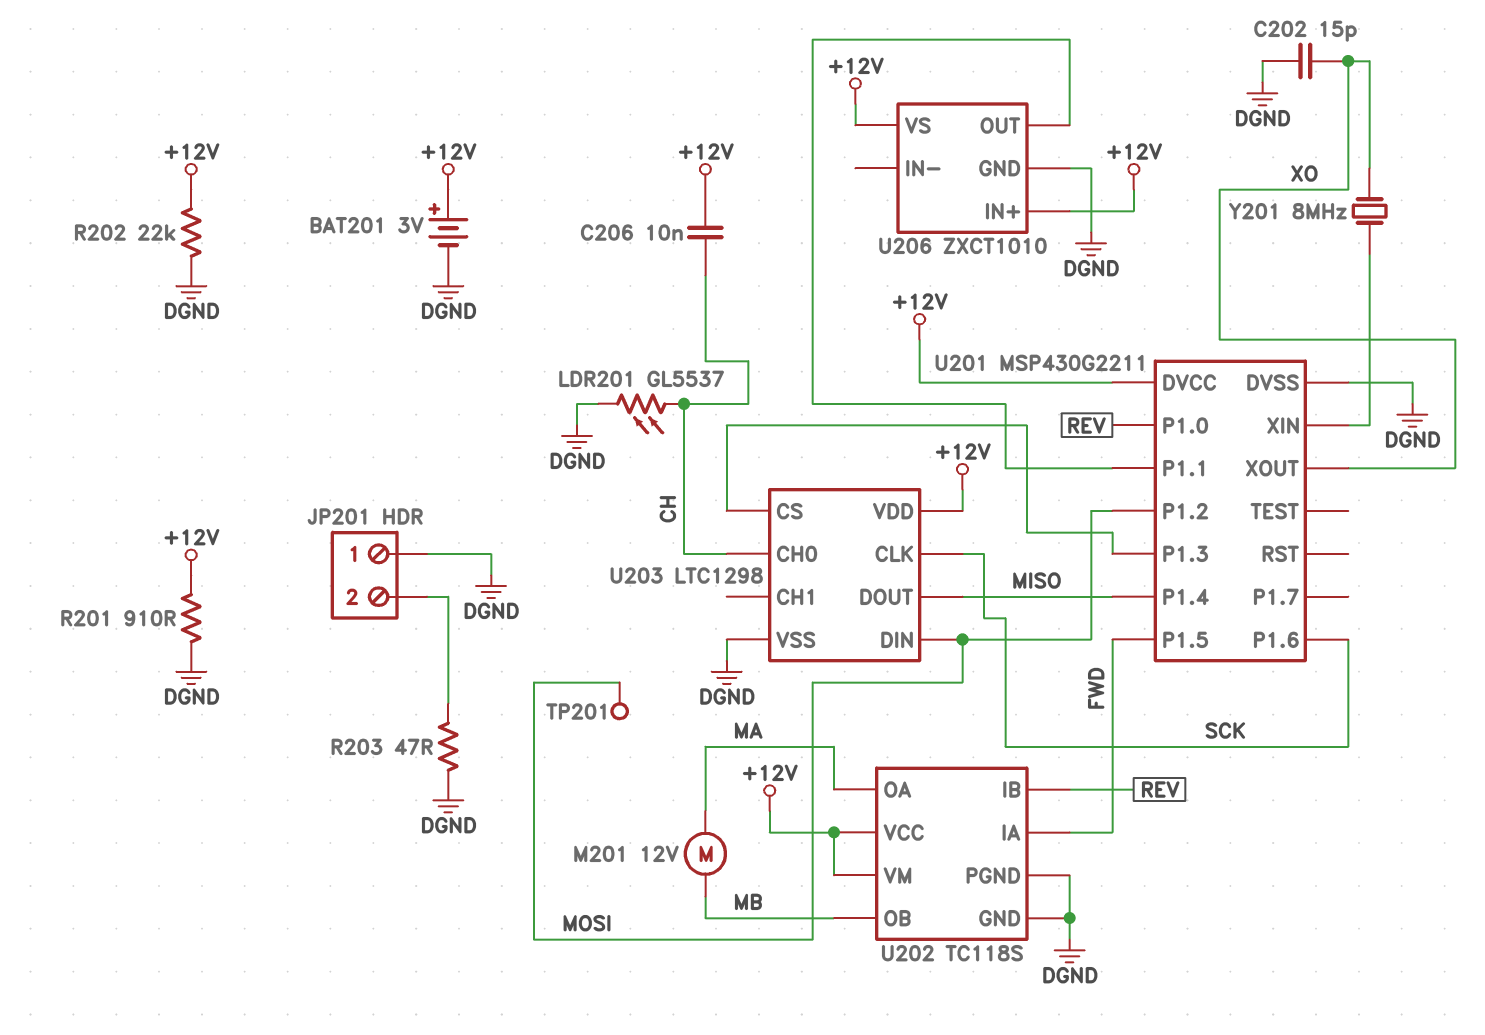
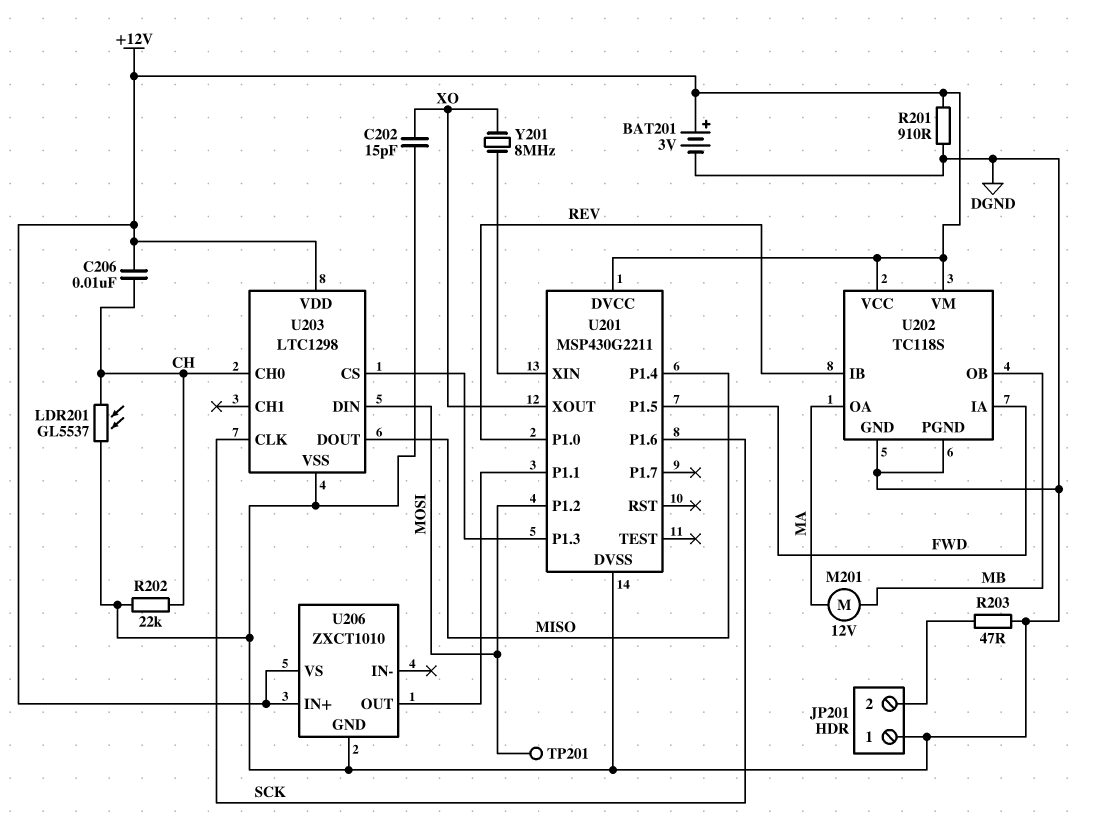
R202: 22k (+12V, DGND) -> 22k (CH, DGND)

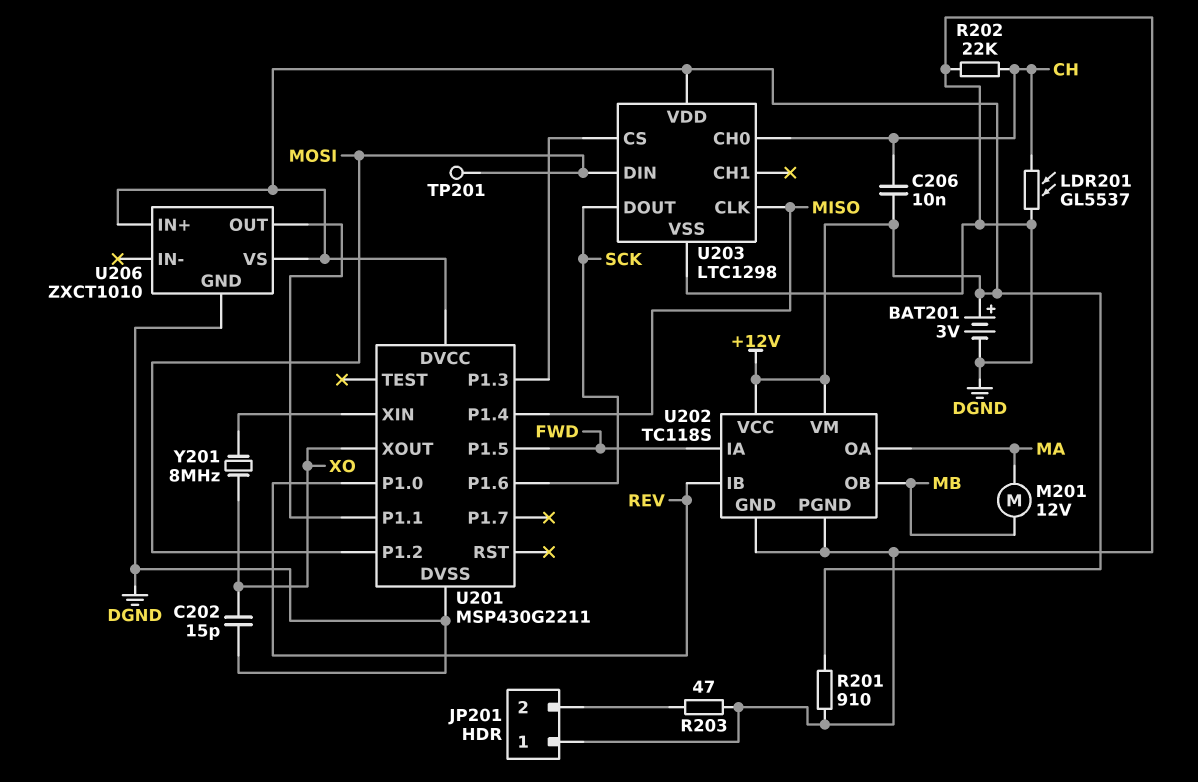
U203 pin CLK: SCK -> MISO
U203 pin DOUT: MISO -> SCK

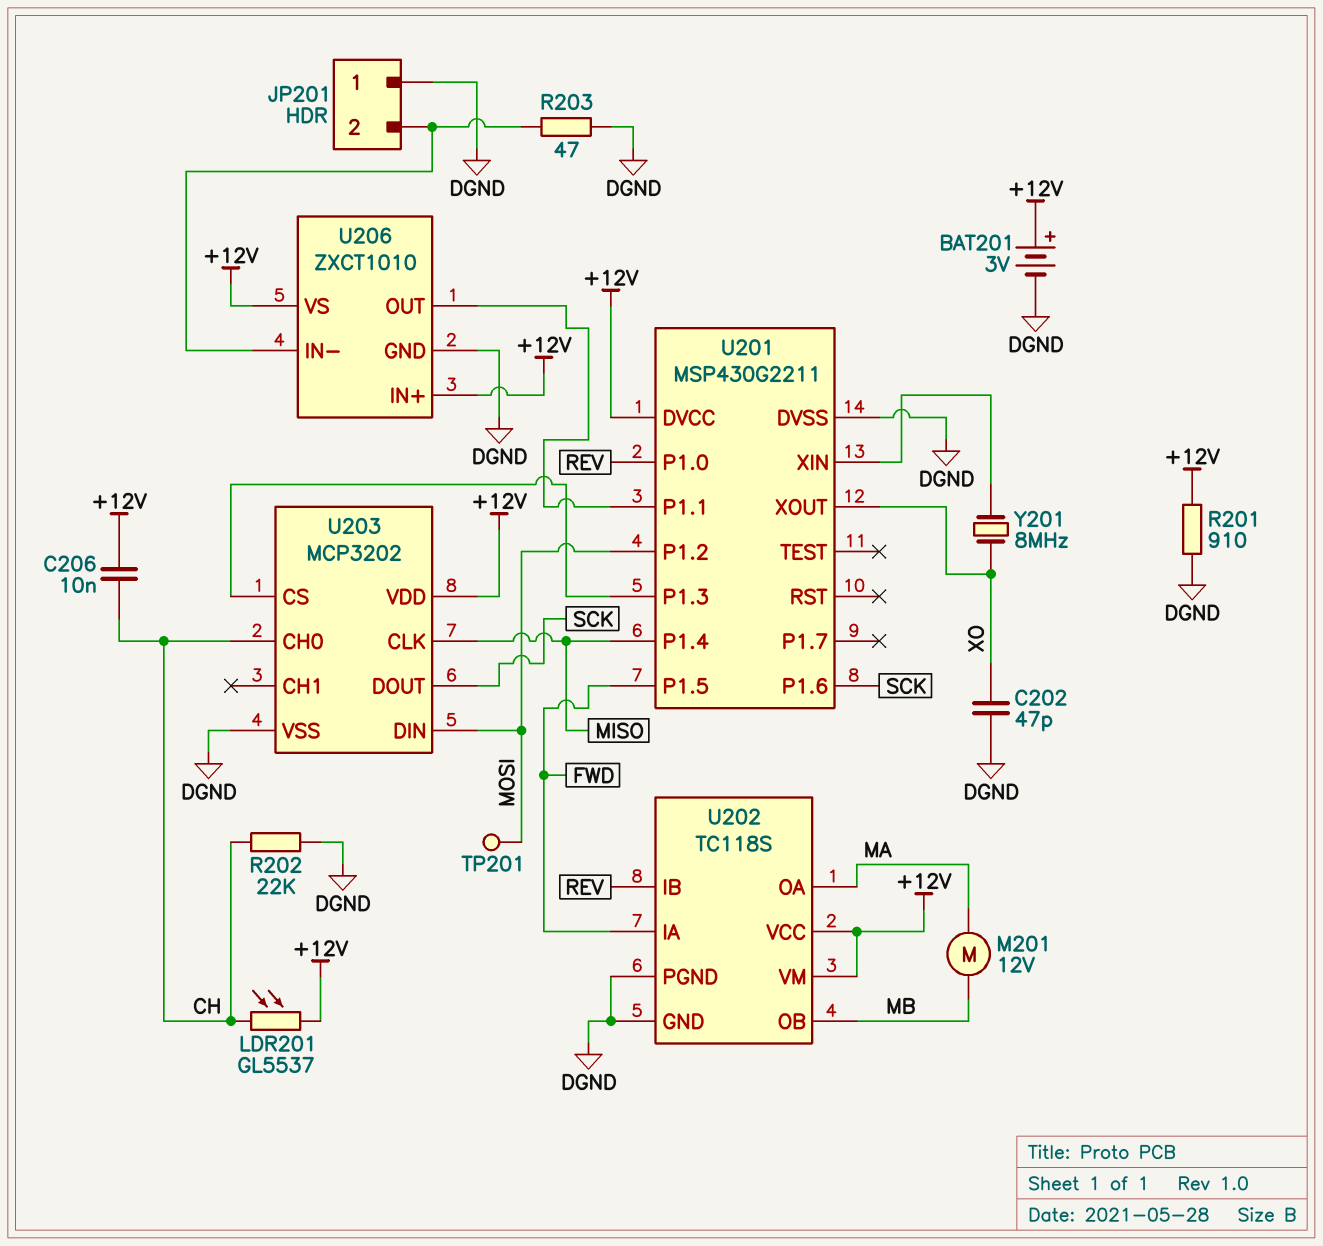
C202: 15pF (DGND, XO) -> 47pF (DGND, XO)
LDR201: GL5537 (CH, DGND) -> GL5537 (+12V, CH)
U203: LTC1298 -> MCP3202
U206 pin IN-: none -> JP201/2

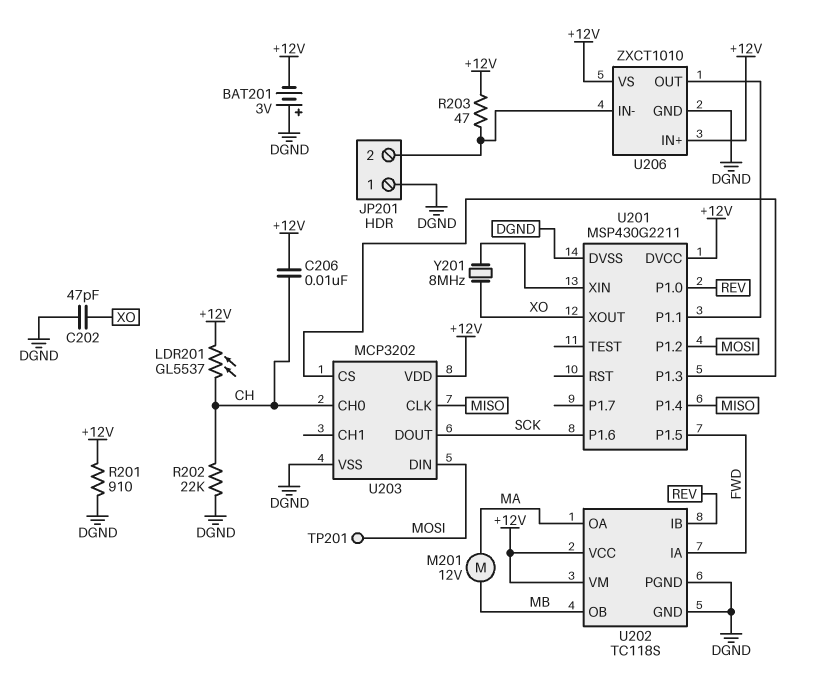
BAT201: 3V (plus +12V, minus DGND) -> 3V (plus DGND, minus +12V)
R203: 47 (DGND, JP201/2) -> 47 (+12V, JP201/2)

